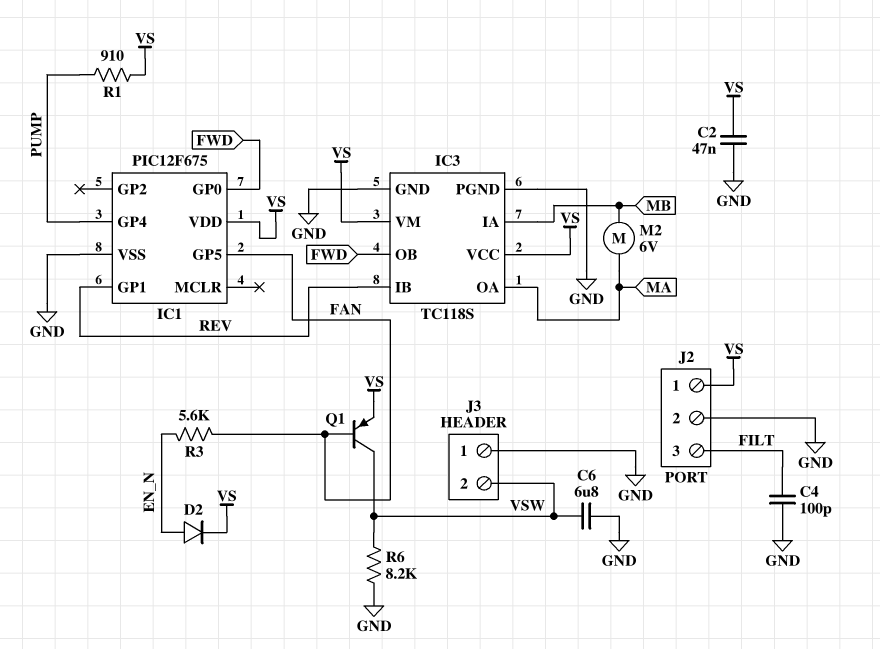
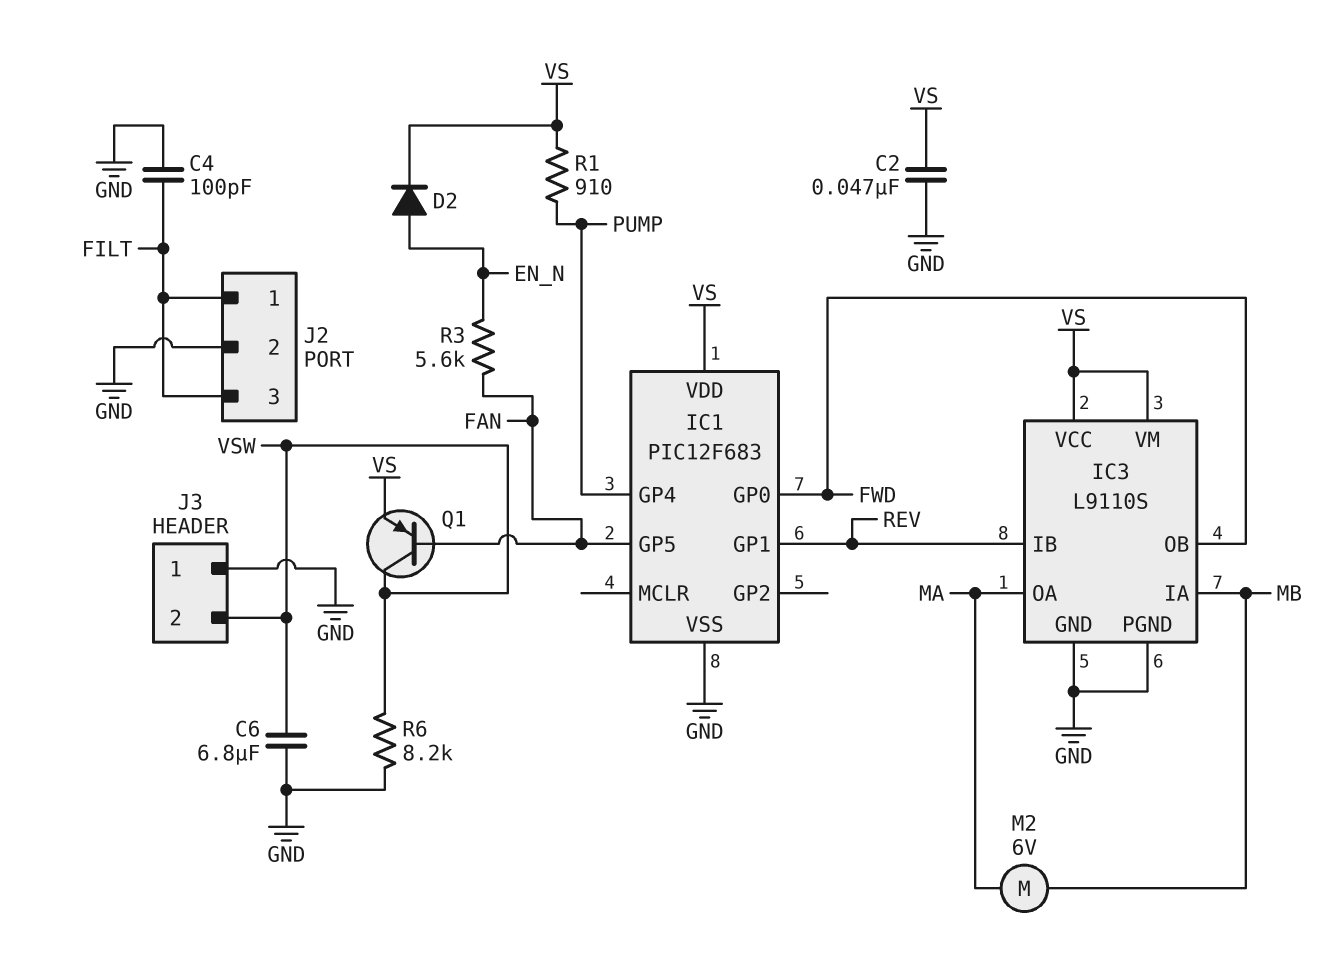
IC1: PIC12F675 -> PIC12F683
IC3: TC118S -> L9110S
J2 pin 1: VS -> FILT

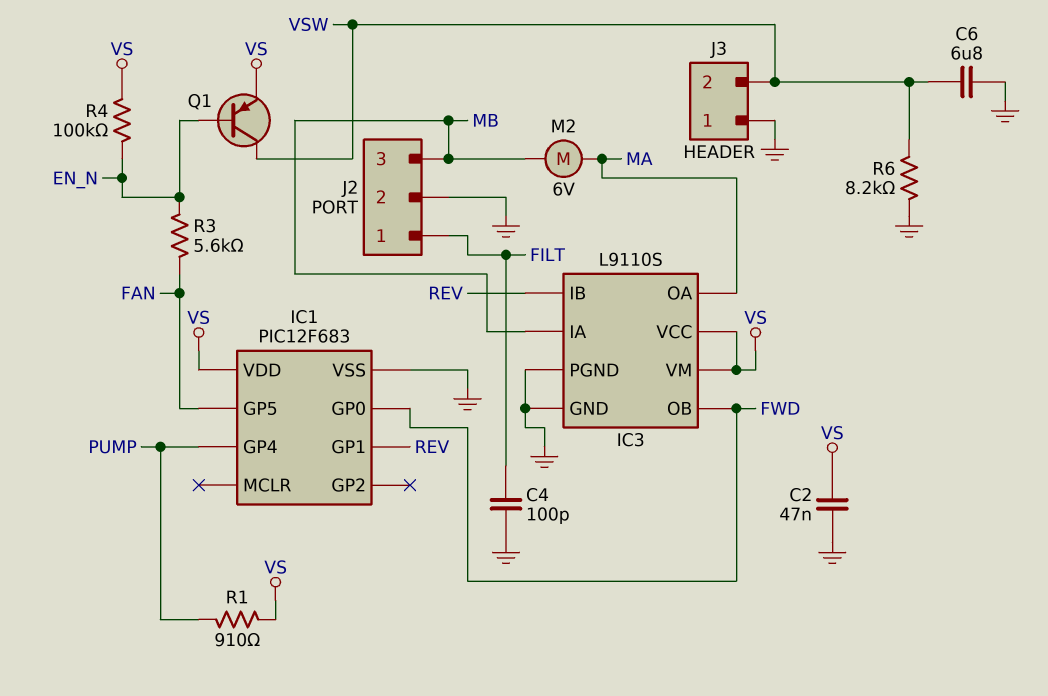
D2: diode (A EN_N, K VS) -> none
J2 pin 3: FILT -> MB
Q1: PNP (B FAN, C VSW, E VS) -> PNP (B EN_N, C VSW, E VS)
R4: none -> 100k (EN_N, VS)

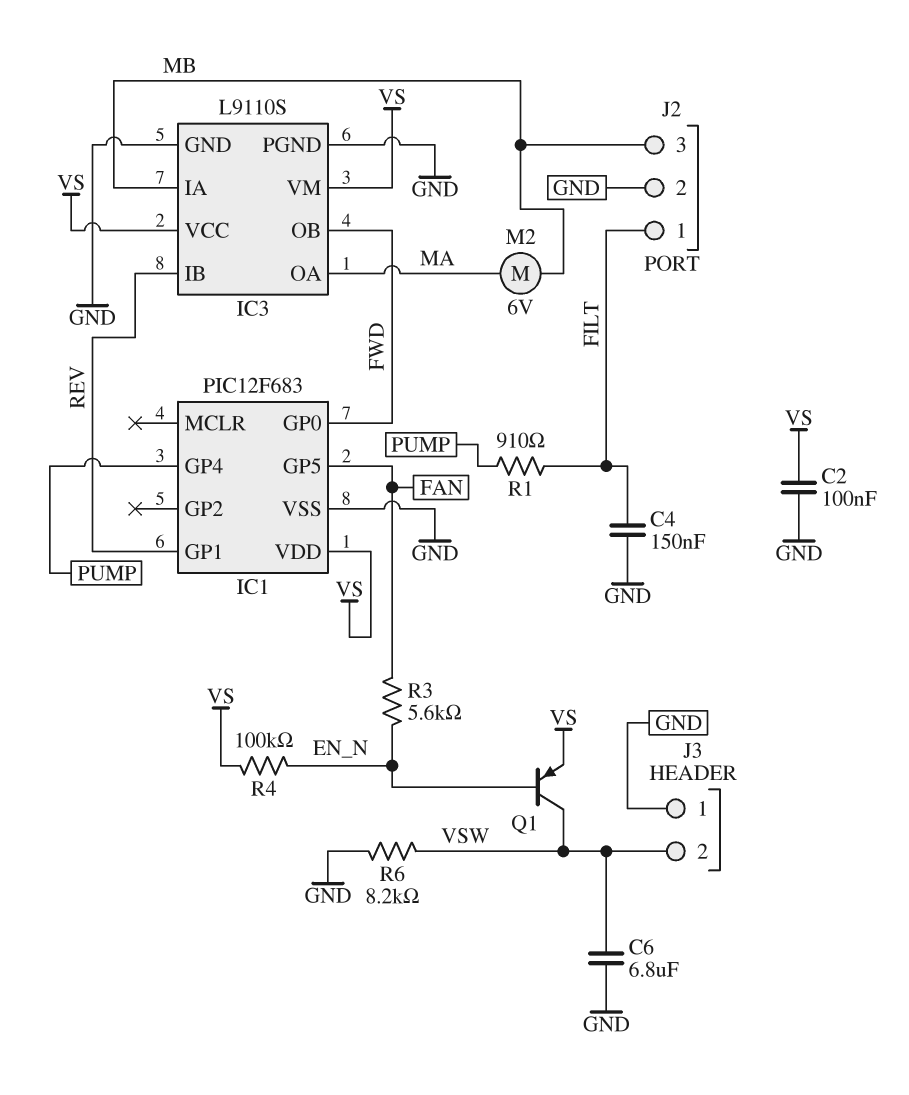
C2: 47nF (GND, VS) -> 100nF (GND, VS)
C4: 100pF (FILT, GND) -> 150nF (FILT, GND)
R1: 910 (PUMP, VS) -> 910 (FILT, PUMP)

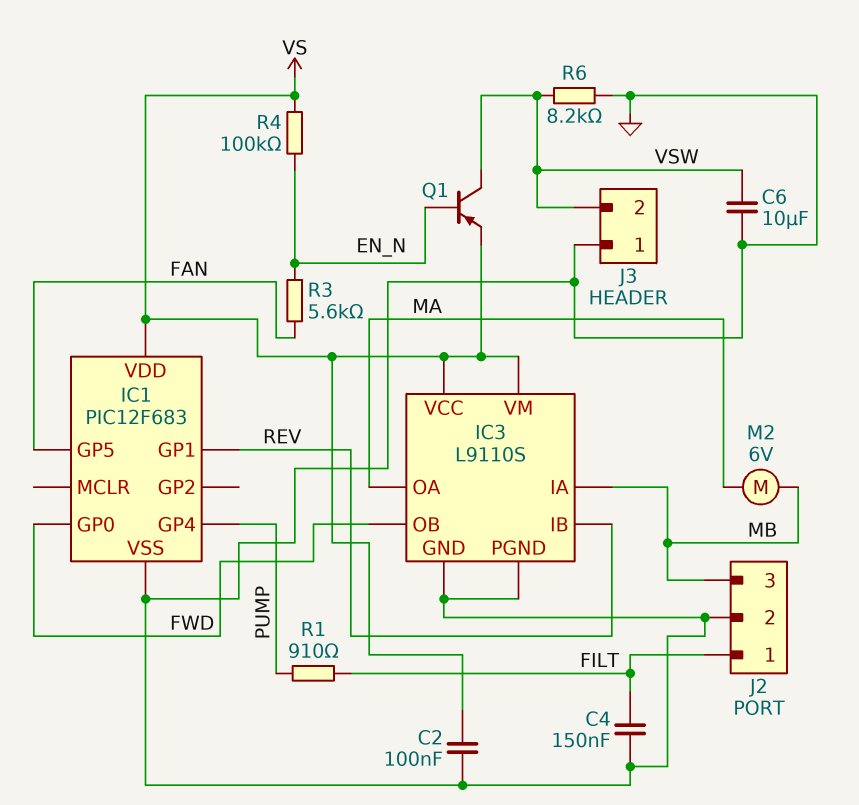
C6: 6.8uF (GND, VSW) -> 10uF (GND, VSW)

